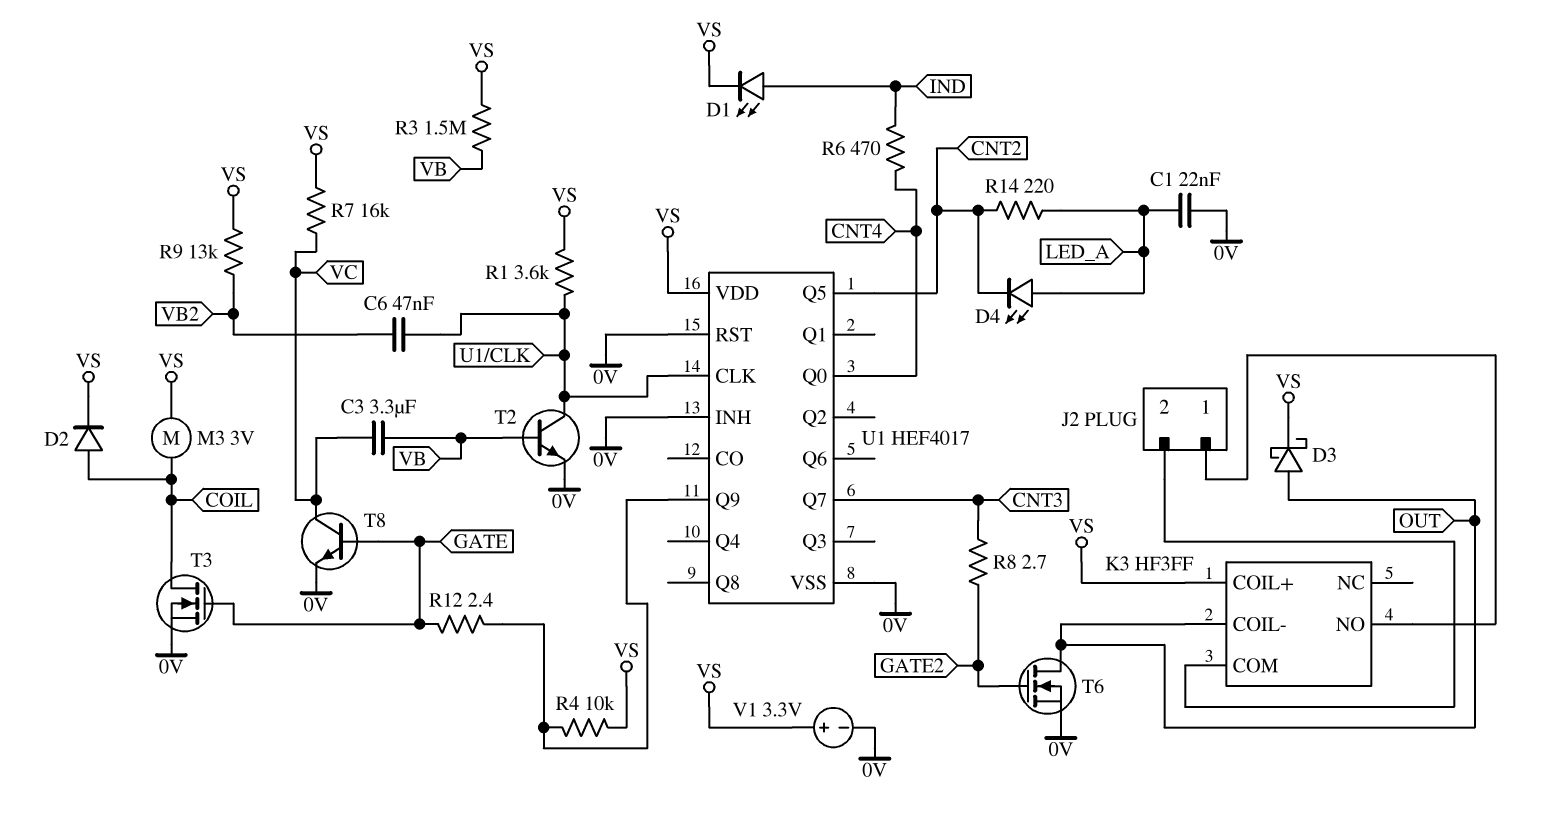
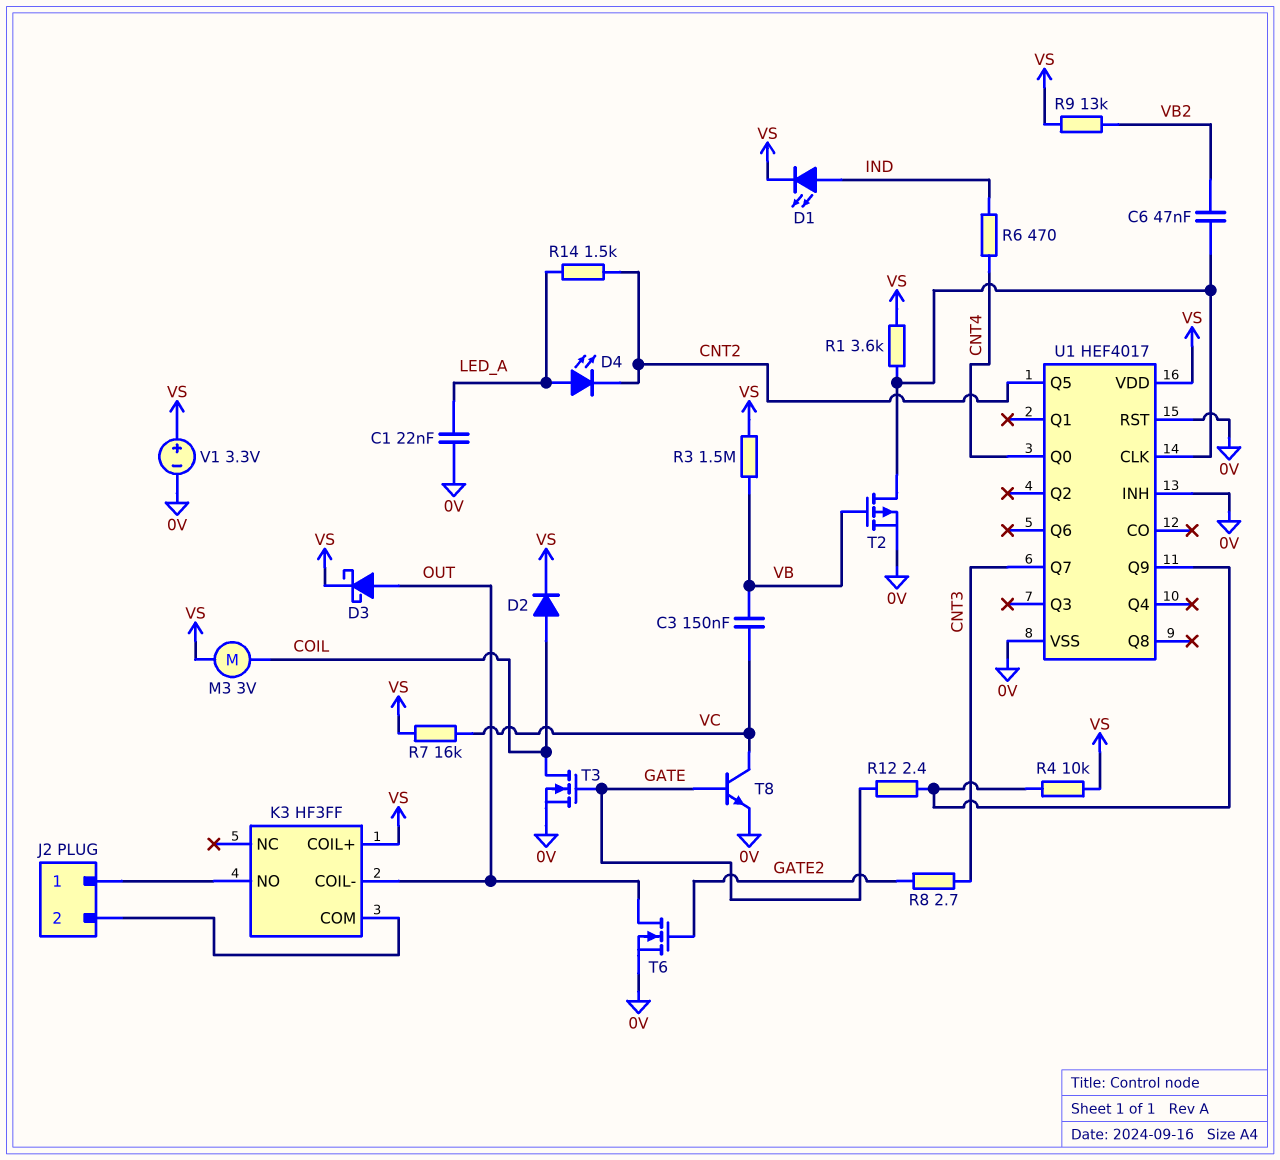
C3: 3.3uF (VB, VC) -> 150nF (VB, VC)
R14: 220 (CNT2, LED_A) -> 1.5k (CNT2, LED_A)
T2: NPN (B VB, C U1/CLK, E 0V) -> PMOS (G VB, D U1/CLK, S 0V)

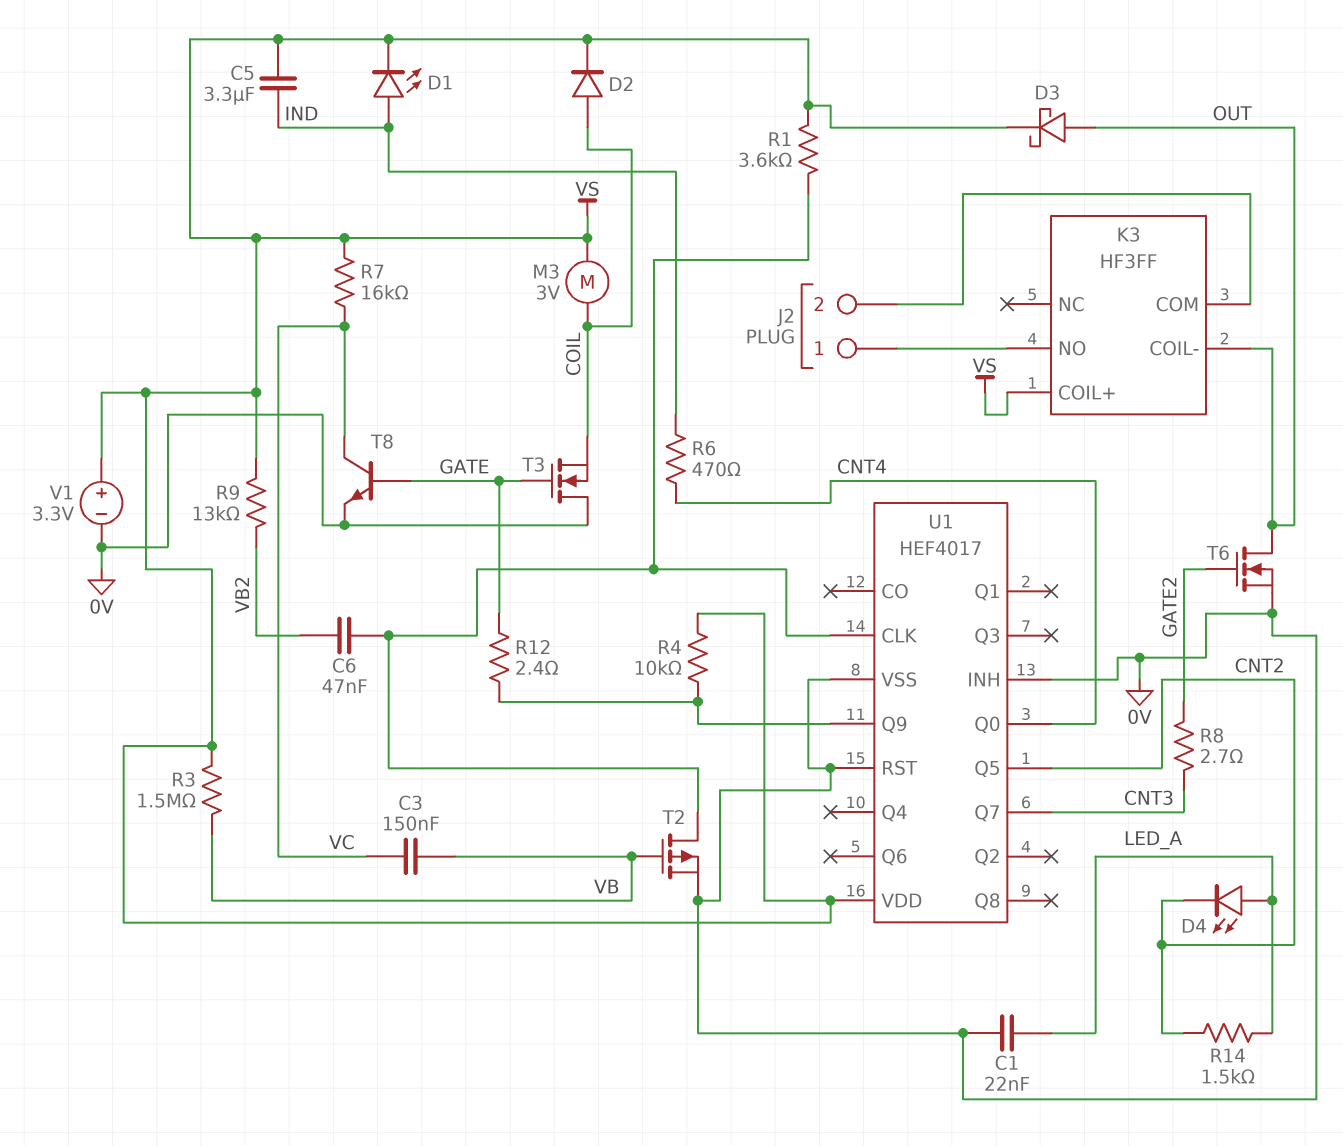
C5: none -> 3.3uF (IND, VS)
T3: NMOS (G GATE, D COIL, S 0V) -> NMOS (G GATE, D 0V, S COIL)

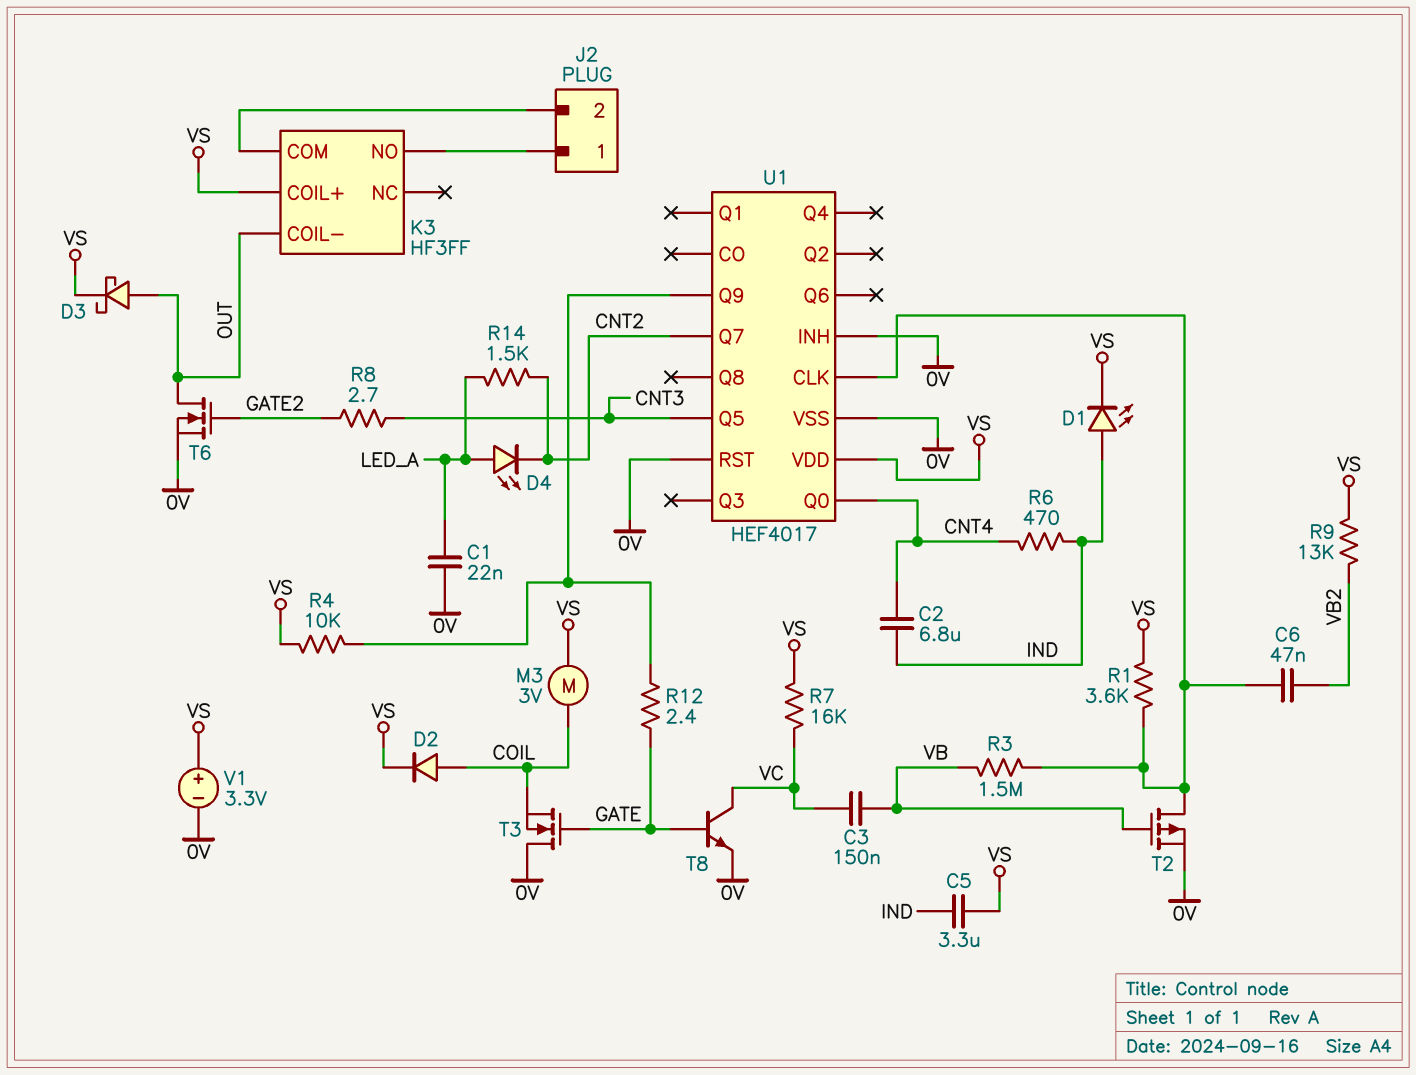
C2: none -> 6.8uF (CNT4, IND)
R3: 1.5M (VB, VS) -> 1.5M (U1/CLK, VB)
U1 pin Q5: CNT2 -> CNT3
U1 pin Q7: CNT3 -> CNT2

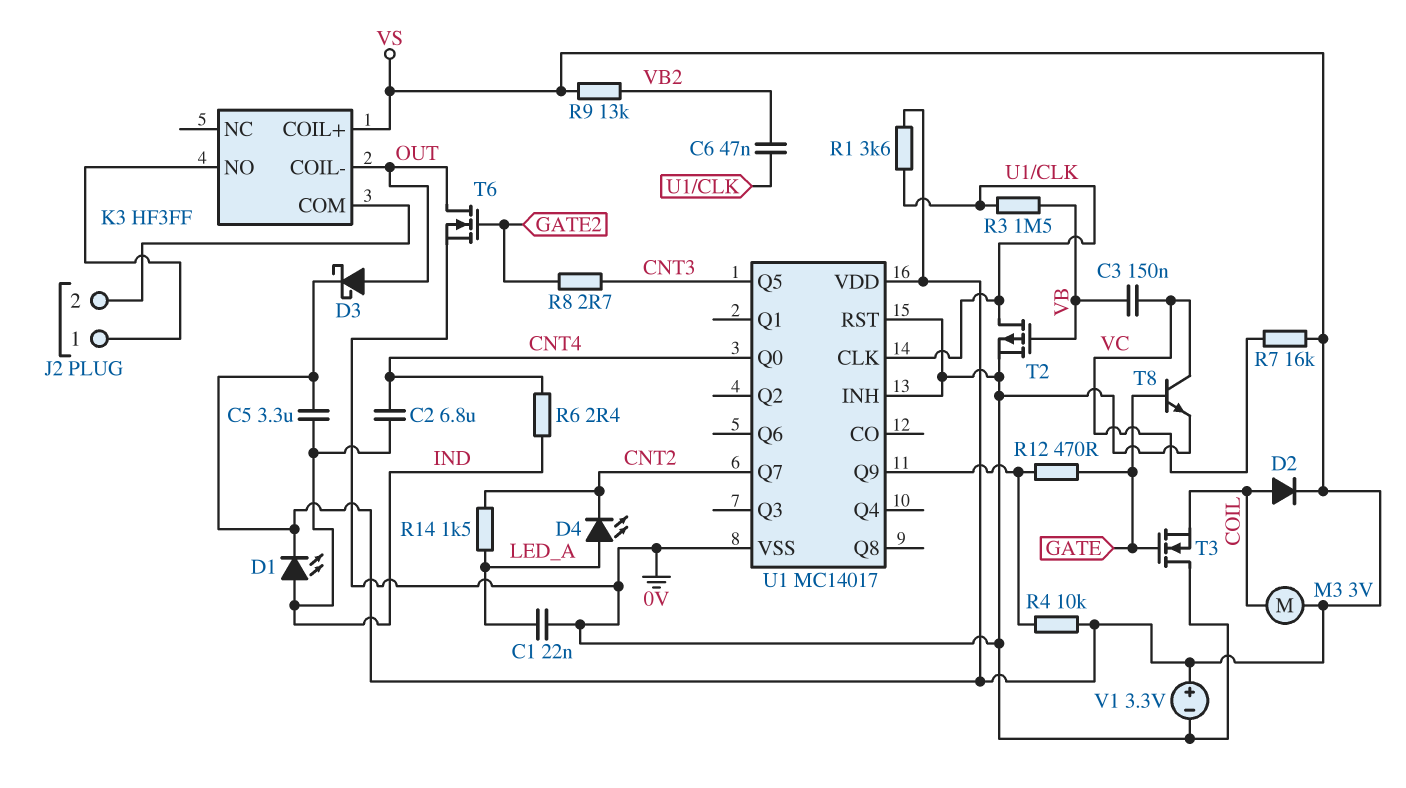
R6: 470 (CNT4, IND) -> 2.4 (CNT4, IND)
R12: 2.4 (GATE, U1/Q9) -> 470 (GATE, U1/Q9)
U1: HEF4017 -> MC14017

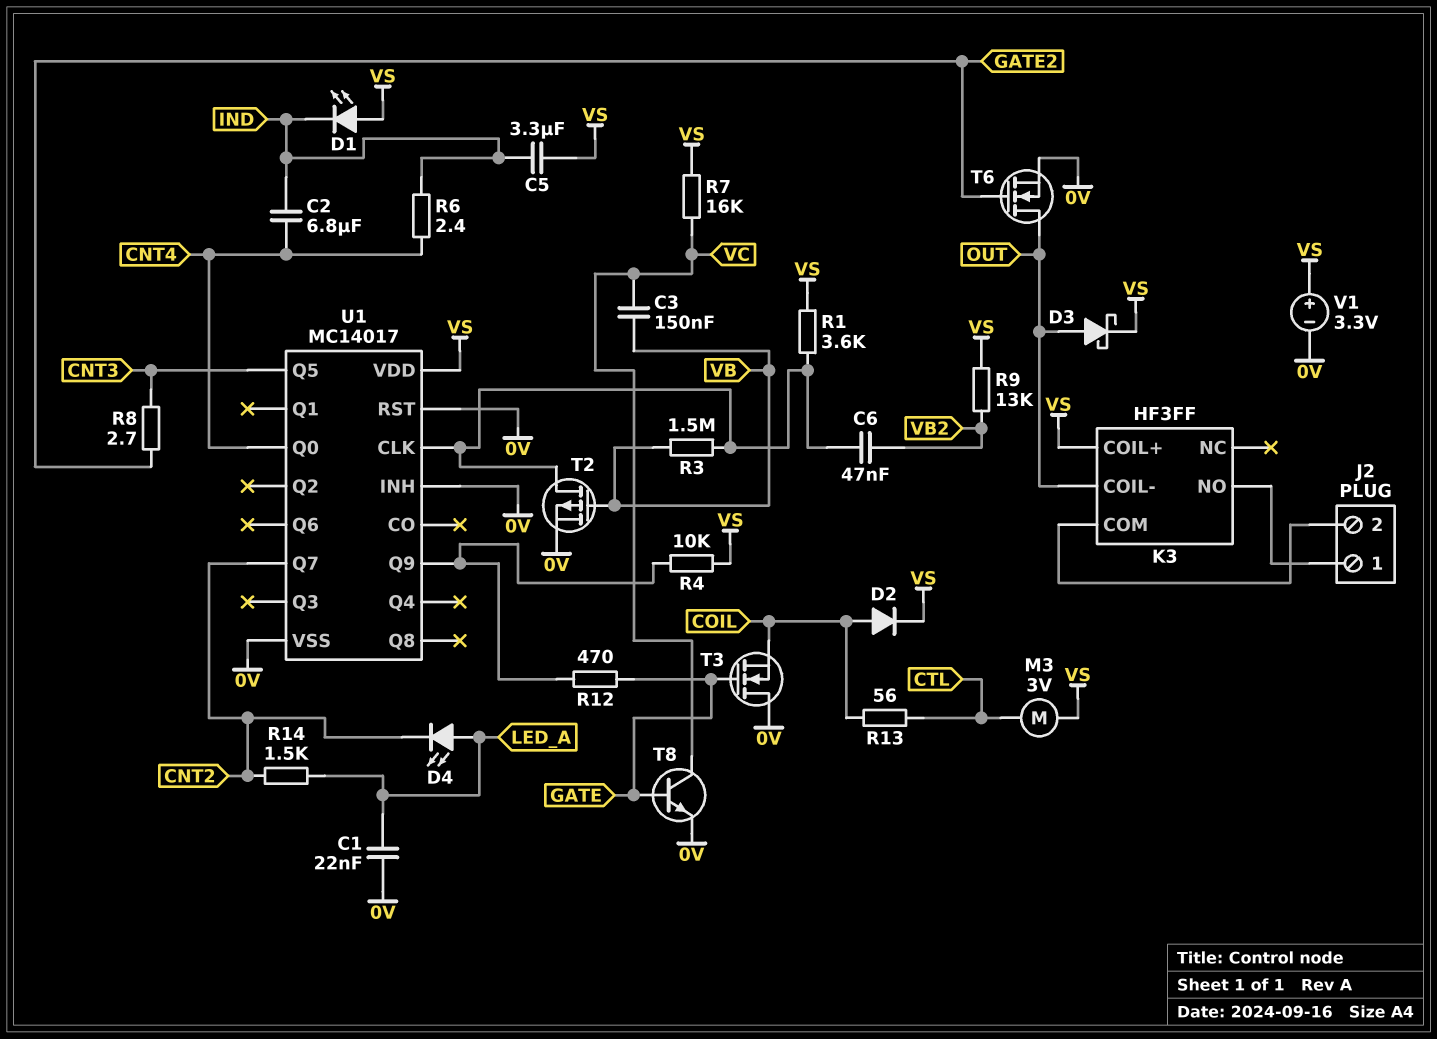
D1: LED (A IND, K VS) -> LED (A VS, K IND)
M3: motor 3V (COIL, VS) -> motor 3V (CTL, VS)
R13: none -> 56 (COIL, CTL)

